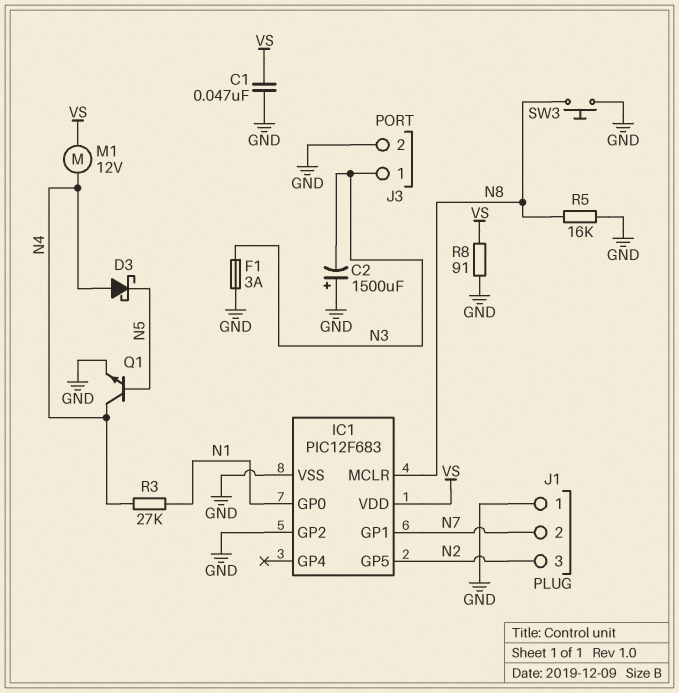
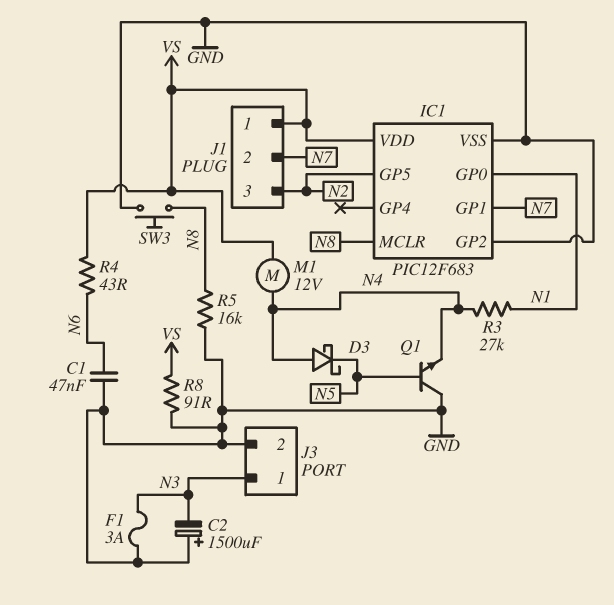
C1: 47nF (GND, VS) -> 47nF (GND, N6)
J1 pin 1: GND -> VS
Q1: NPN (B N5, C N4, E GND) -> NPN (B N5, C GND, E N4)
R4: none -> 43 (N6, VS)

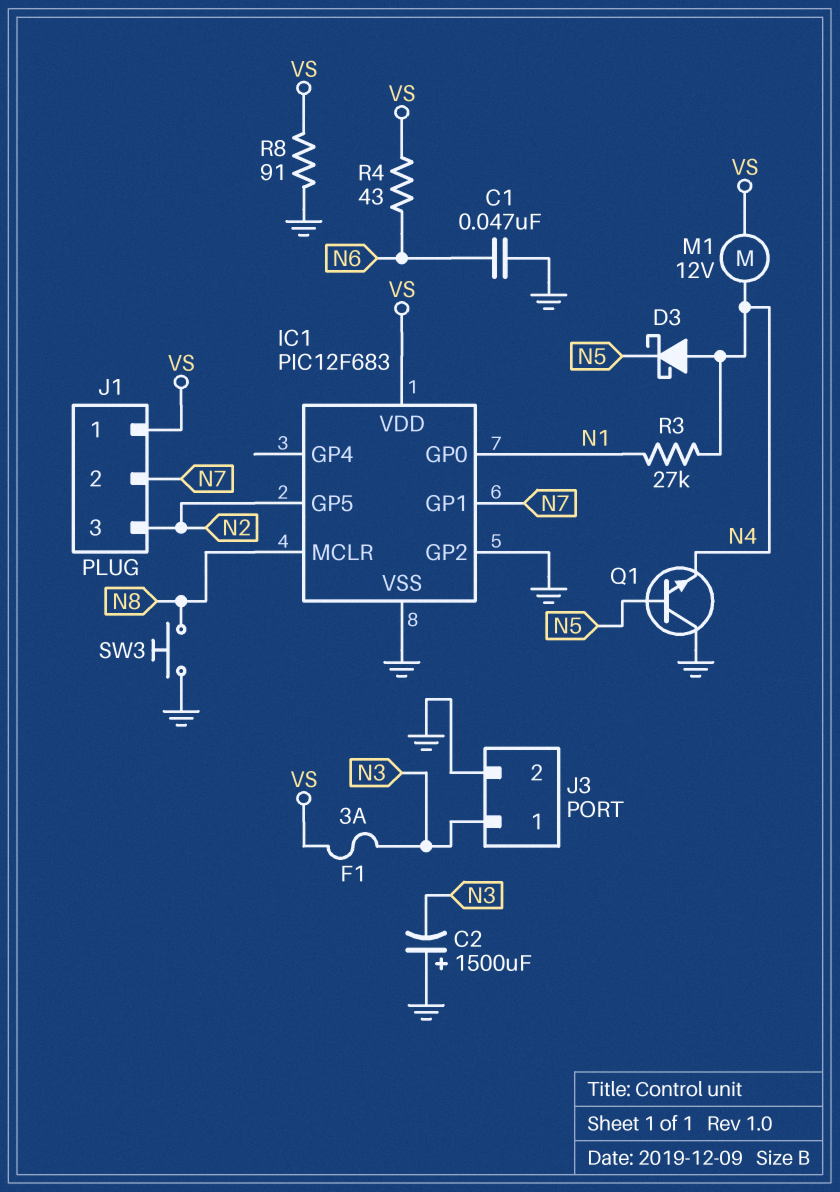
F1: 3A (GND, N3) -> 3A (N3, VS)
R5: 16k (GND, N8) -> none

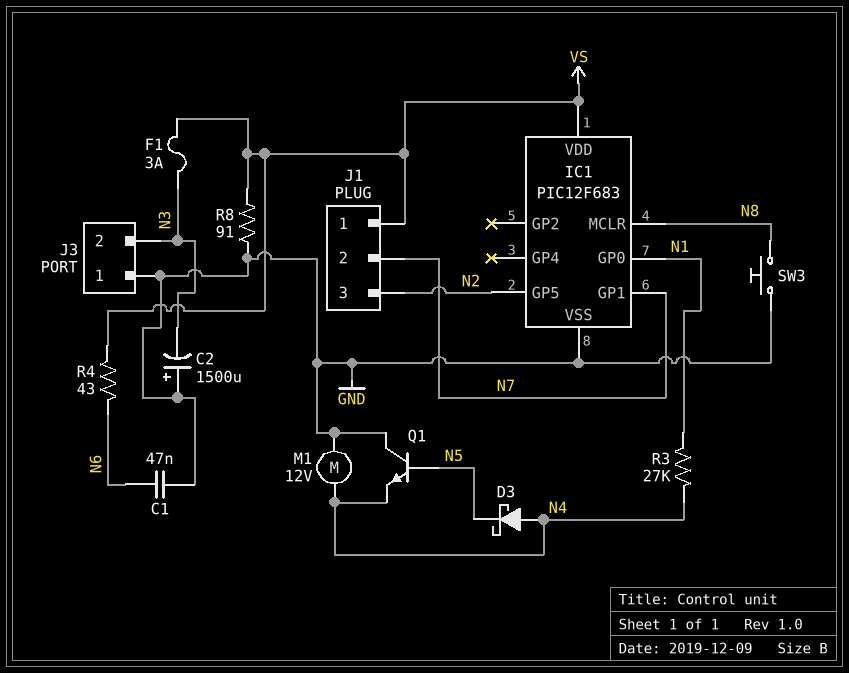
IC1 pin GP2: GND -> none
J3 pin 1: N3 -> GND
J3 pin 2: GND -> N3
M1: motor 12V (N4, VS) -> motor 12V (GND, N4)

